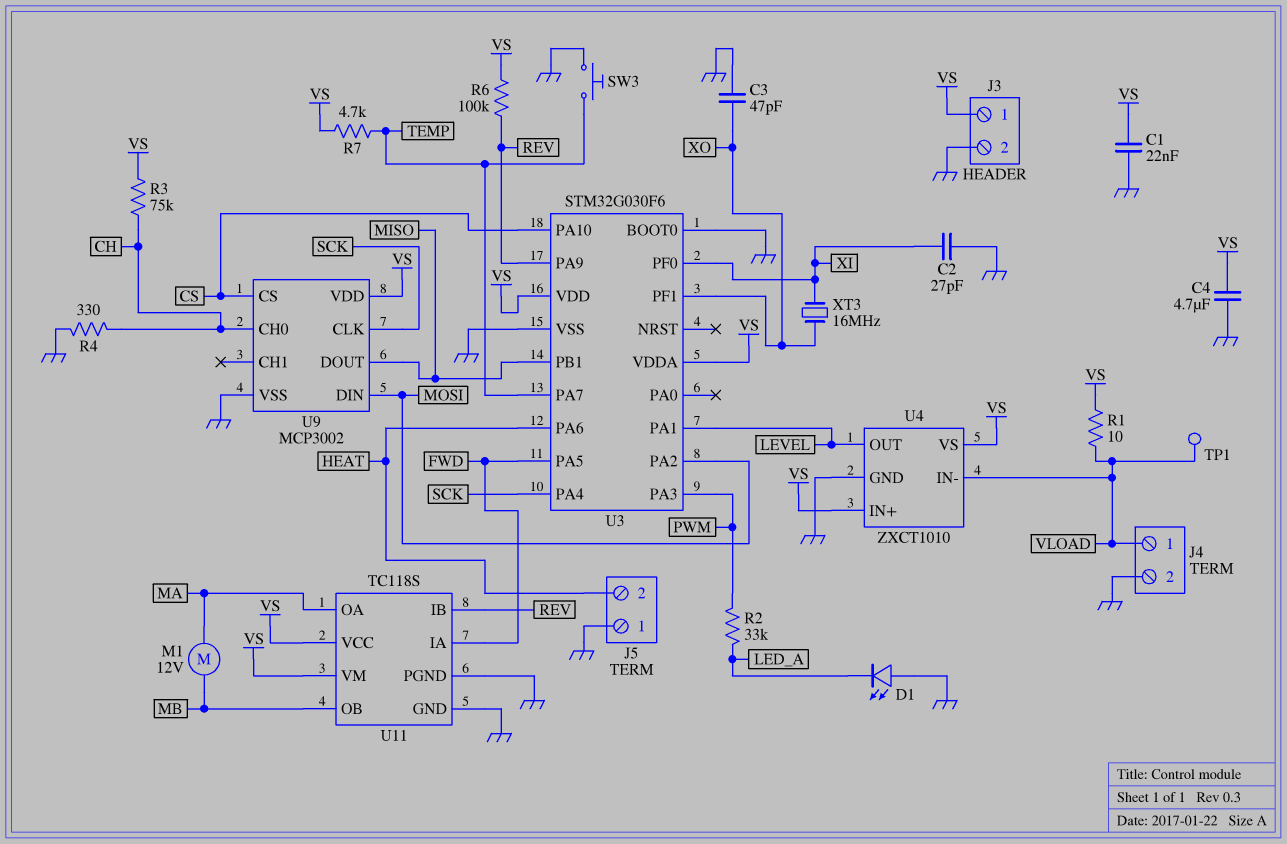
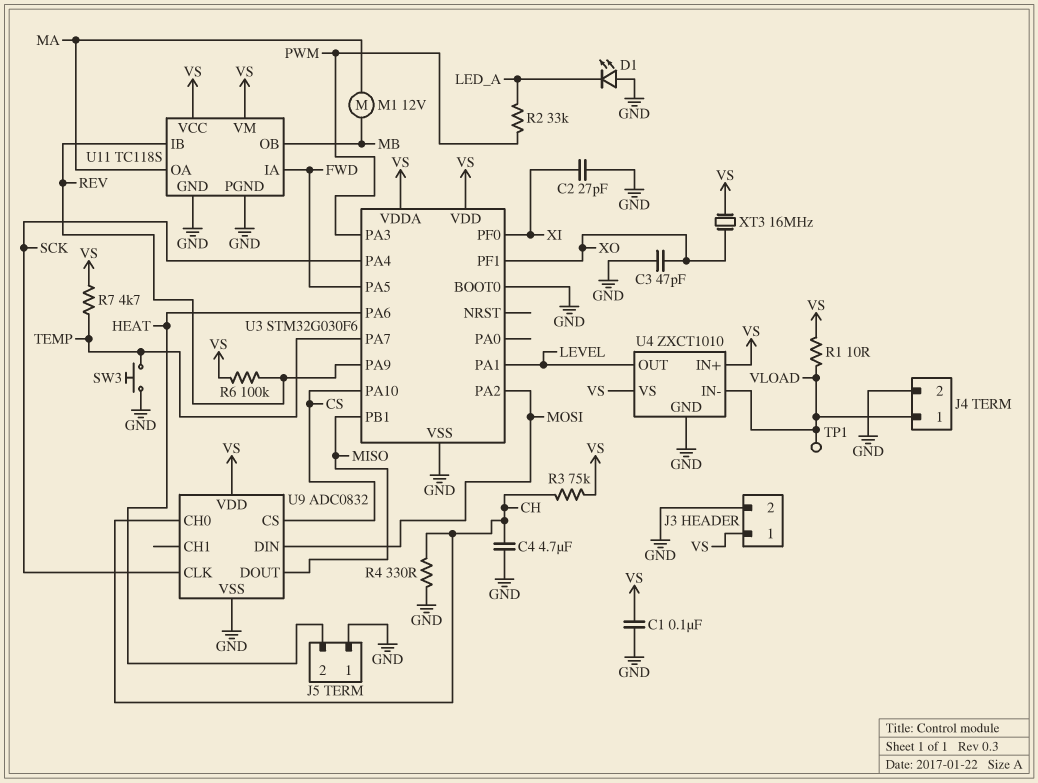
C1: 22nF (GND, VS) -> 100nF (GND, VS)
C4: 4.7uF (GND, VS) -> 4.7uF (CH, GND)
U9: MCP3002 -> ADC0832
XT3: 16MHz (XI, XO) -> 16MHz (VS, XO)

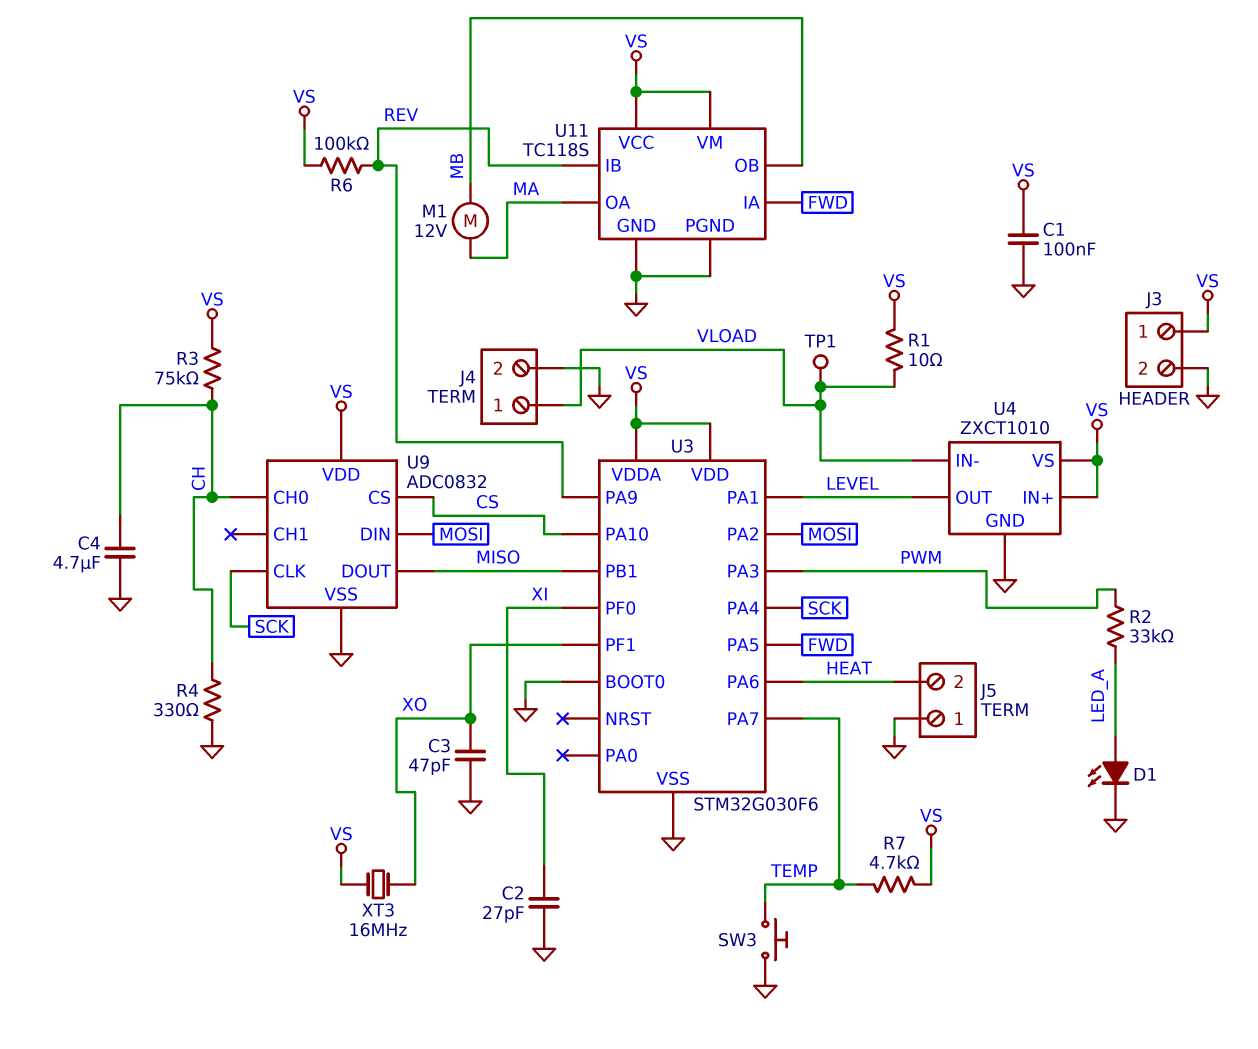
D1: LED (A GND, K LED_A) -> LED (A LED_A, K GND)

